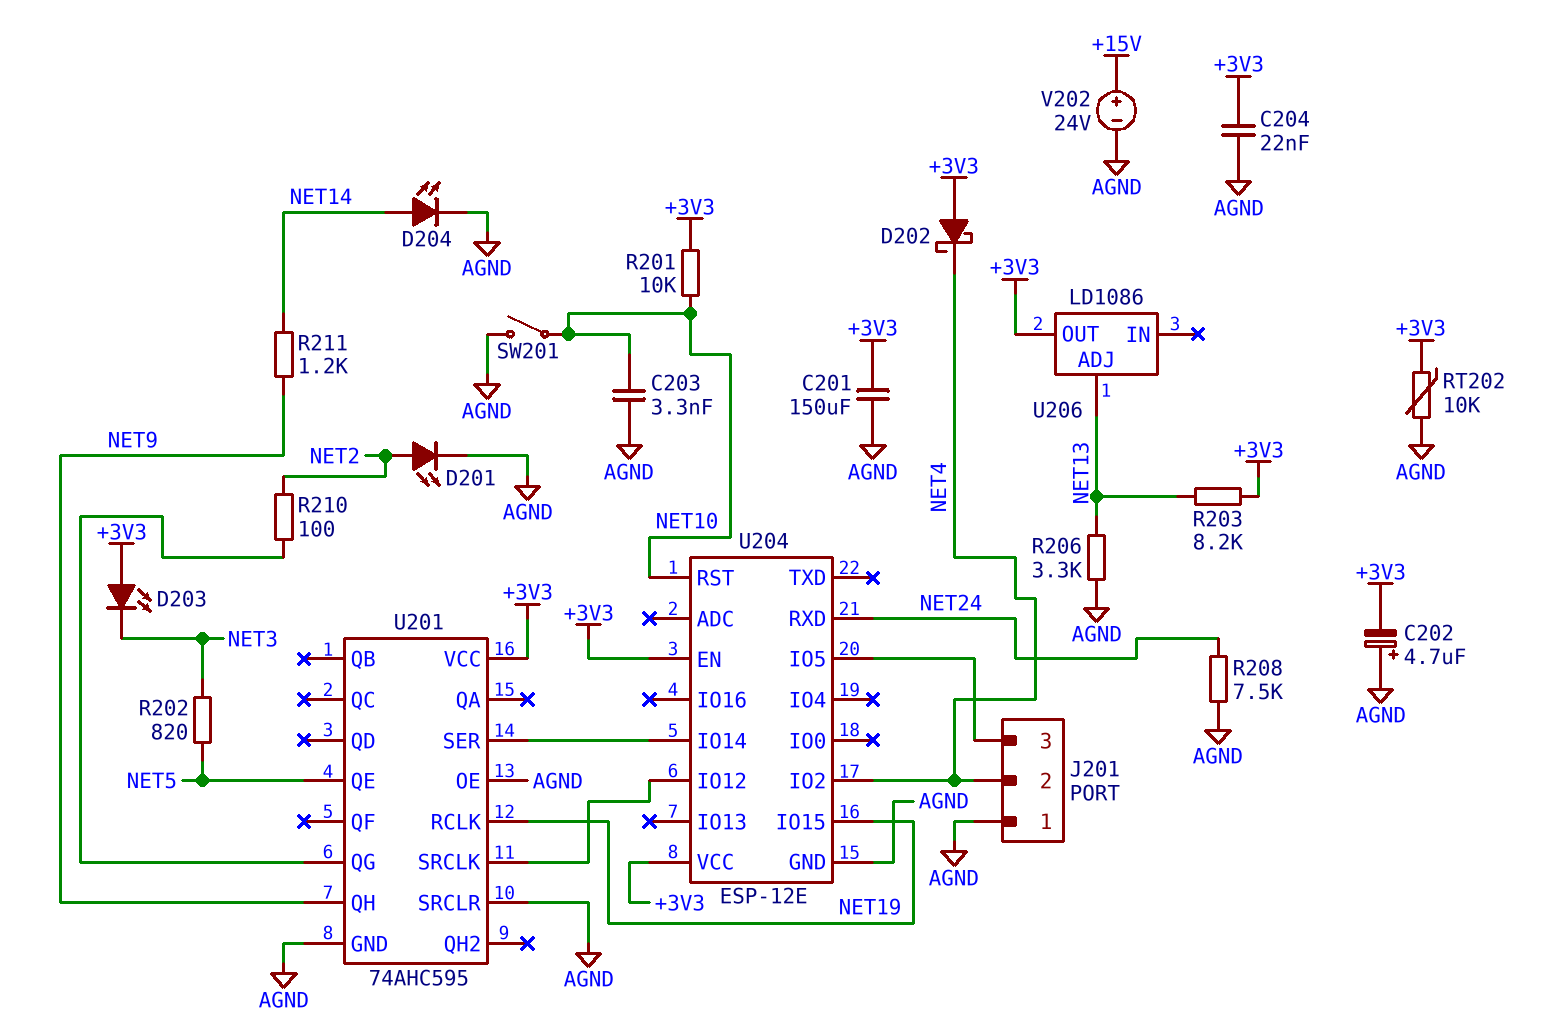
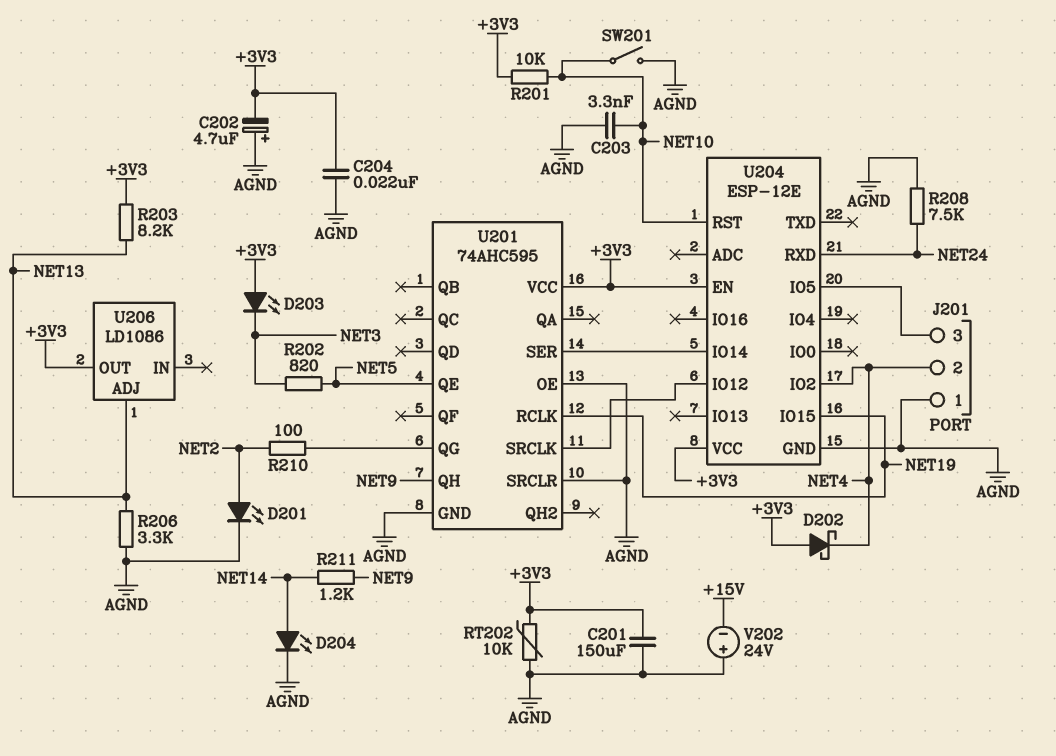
V202: 24V (plus +15V, minus AGND) -> 24V (plus AGND, minus +15V)

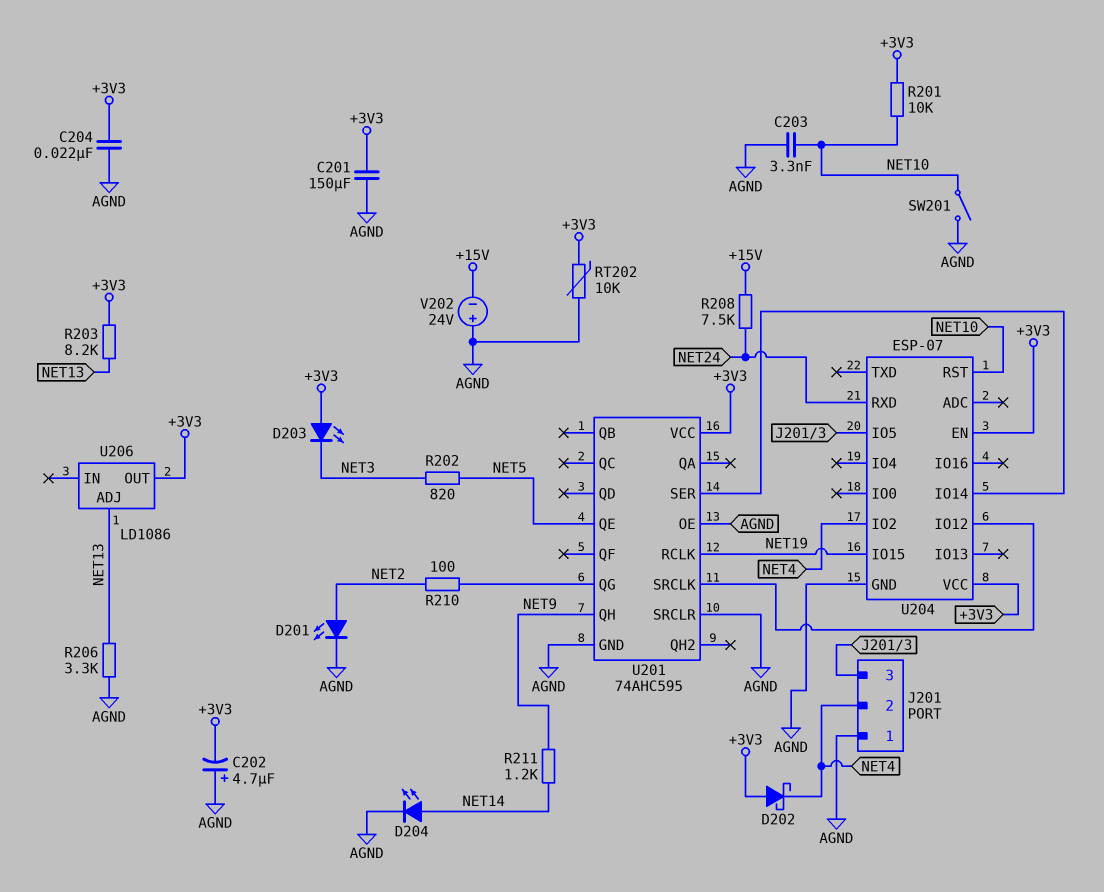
R208: 7.5k (AGND, NET24) -> 7.5k (+15V, NET24)
U204: ESP-12E -> ESP-07

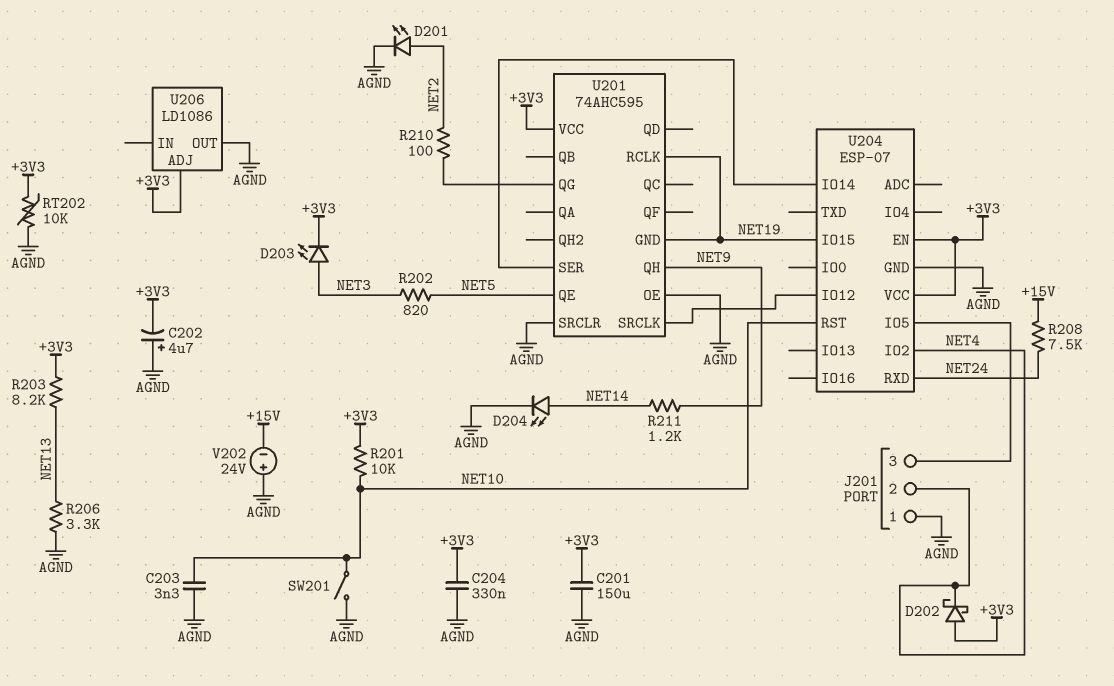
C204: 22nF (+3V3, AGND) -> 330nF (+3V3, AGND)
D203: LED (A +3V3, K NET3) -> LED (A NET3, K +3V3)
U201 pin GND: AGND -> NET19
U206 pin ADJ: NET13 -> +3V3
U206 pin OUT: +3V3 -> AGND

